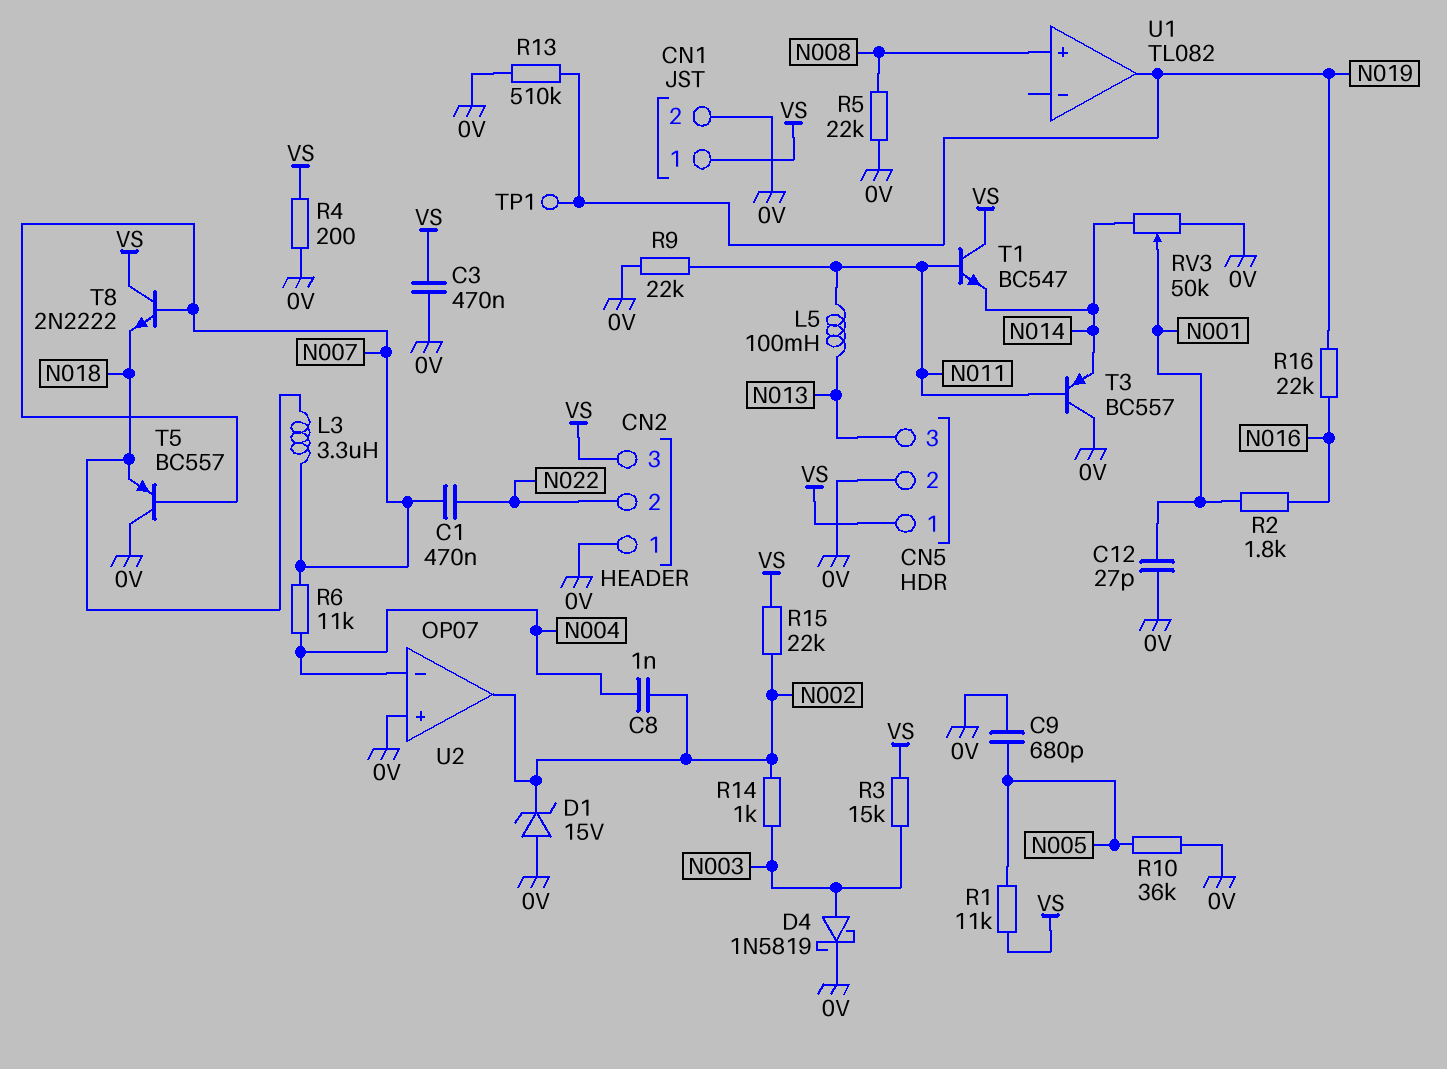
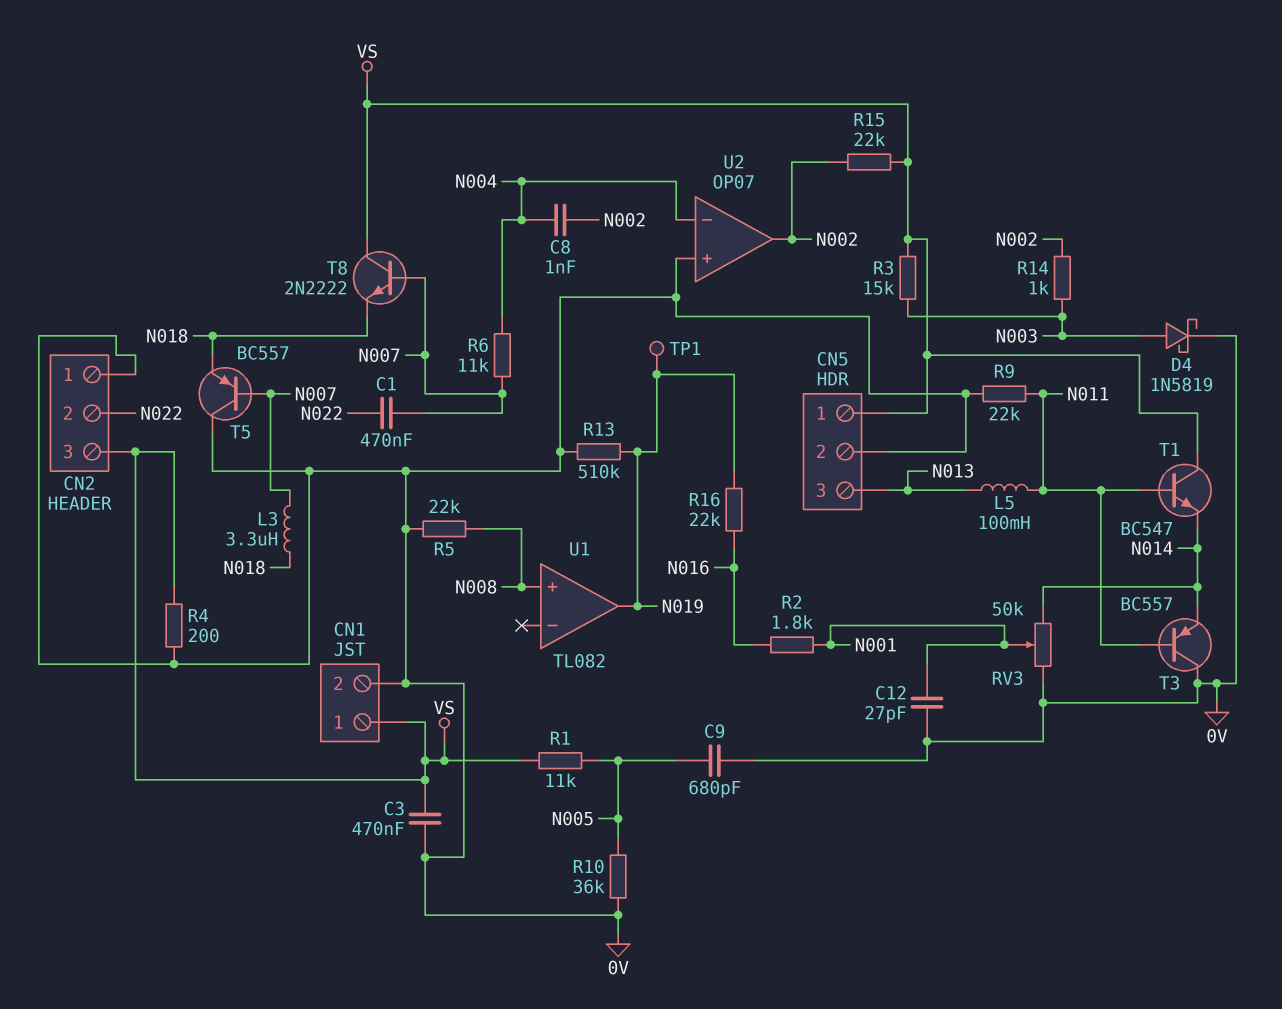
D1: zener 15V (A 0V, K N002) -> none

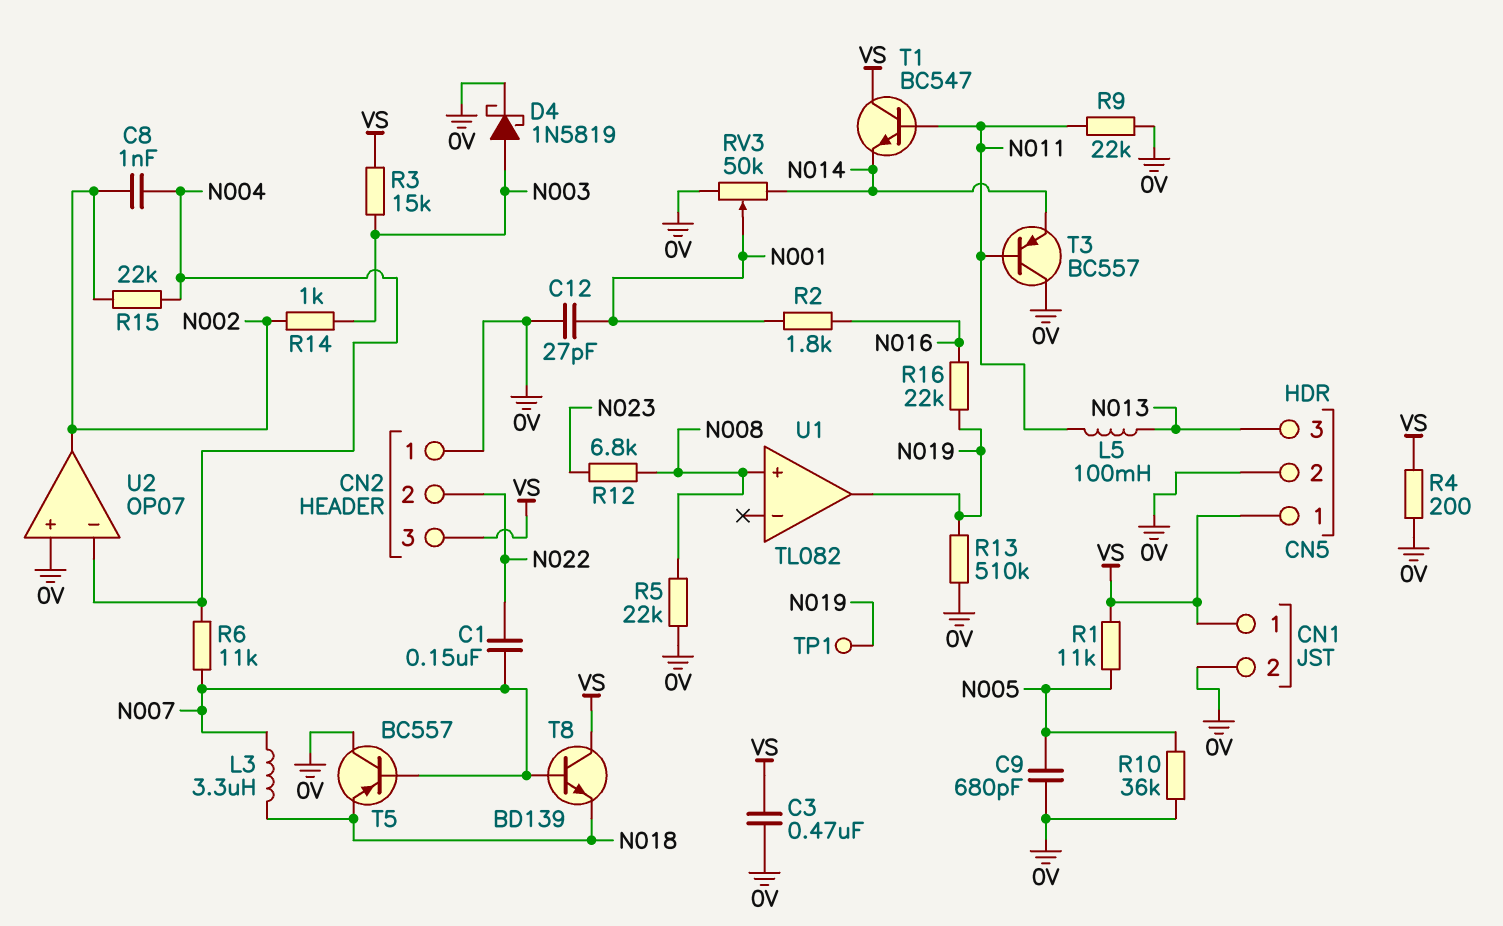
C1: 470nF (N007, N022) -> 150nF (N007, N022)
R12: none -> 6.8k (N008, N023)
R15: 22k (N002, VS) -> 22k (N002, N004)
T8: NPN 2N2222 (B N007, C VS, E N018) -> NPN BD139 (B N007, C VS, E N018)

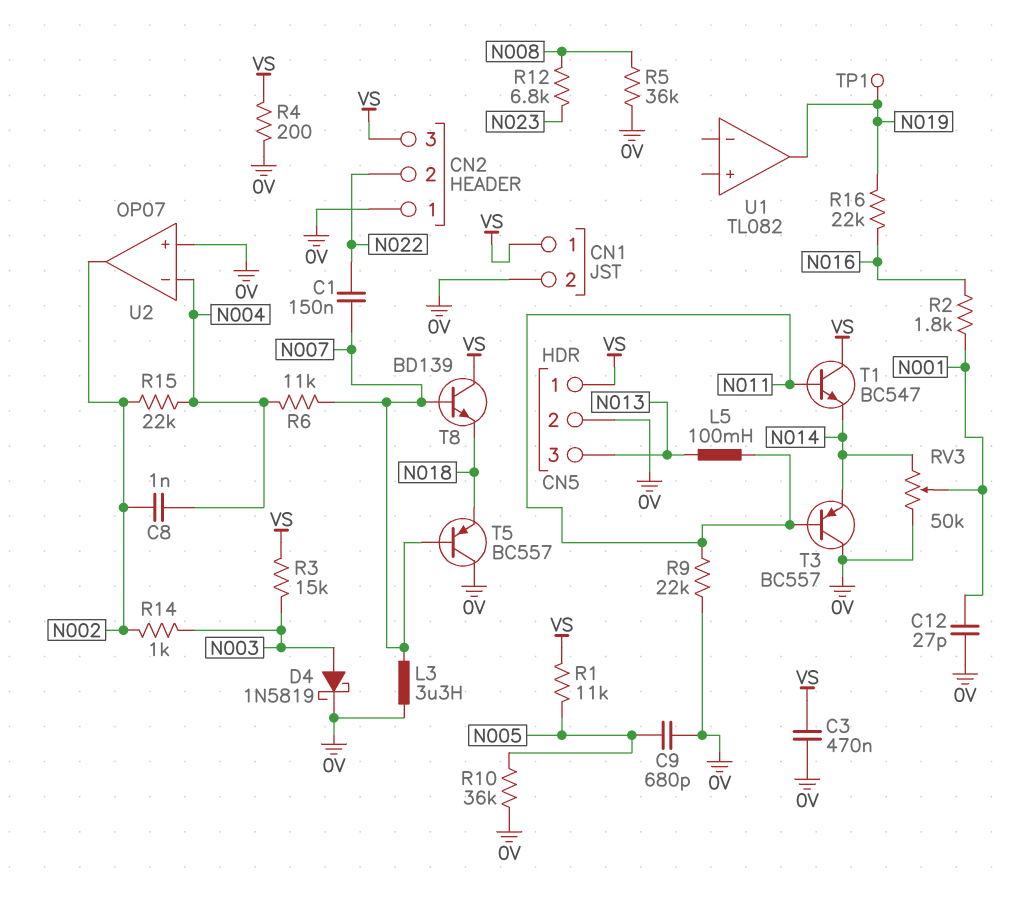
L3: 3.3uH (N007, N018) -> 3.3uH (0V, N007)
R5: 22k (0V, N008) -> 36k (0V, N008)
R13: 510k (0V, N019) -> none
U1 pin in+: N008 -> none

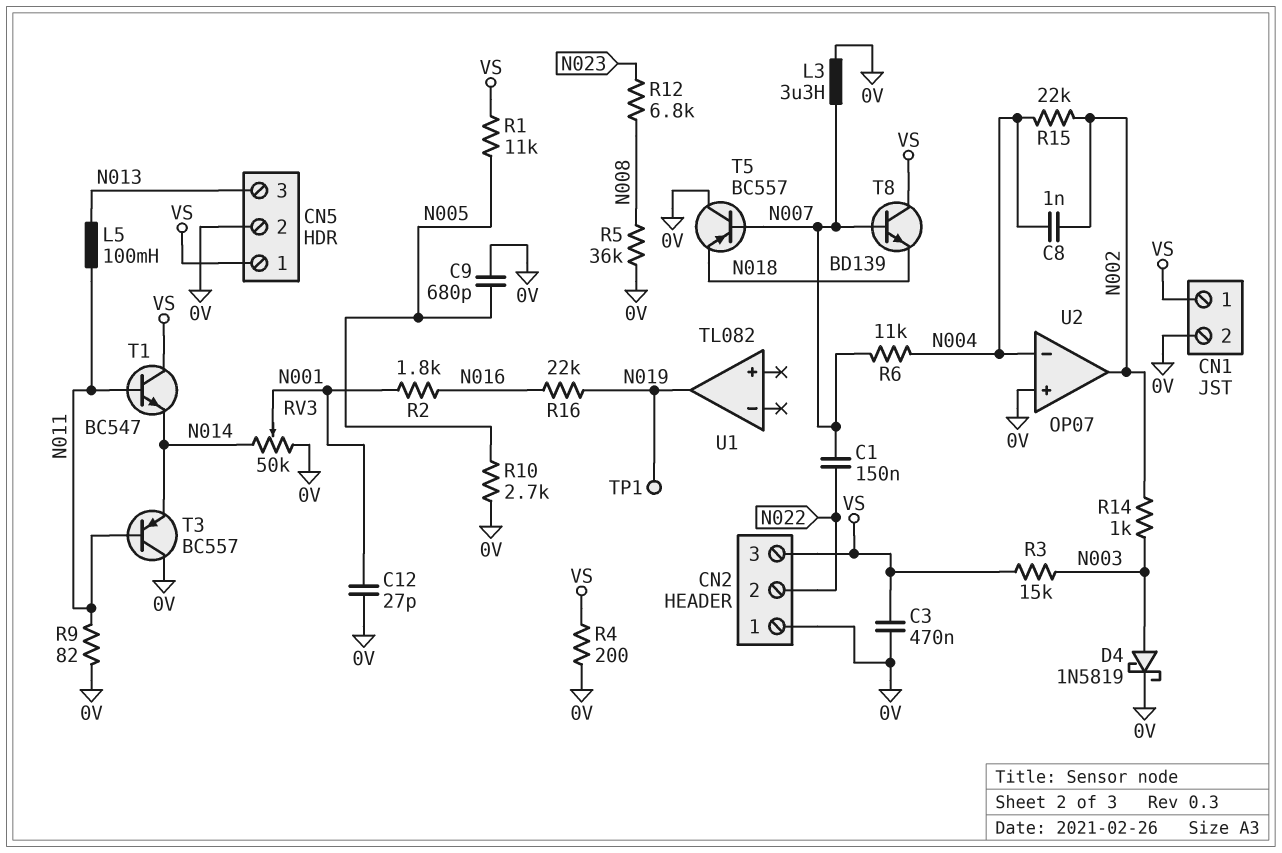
R9: 22k (0V, N011) -> 82 (0V, N011)
R10: 36k (0V, N005) -> 2.7k (0V, N005)

